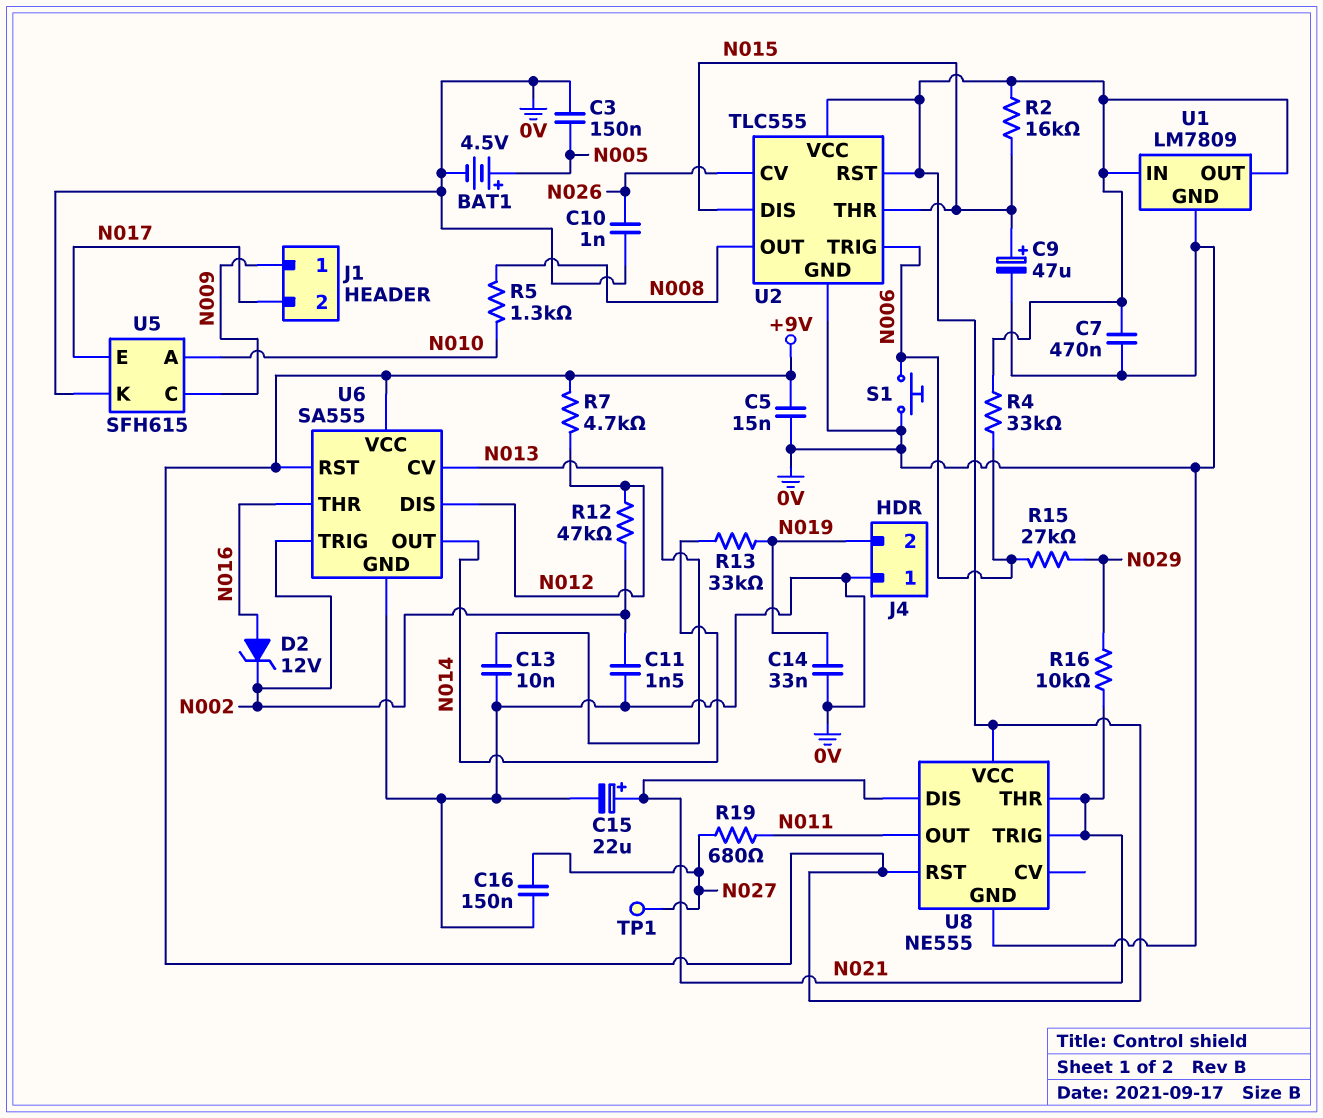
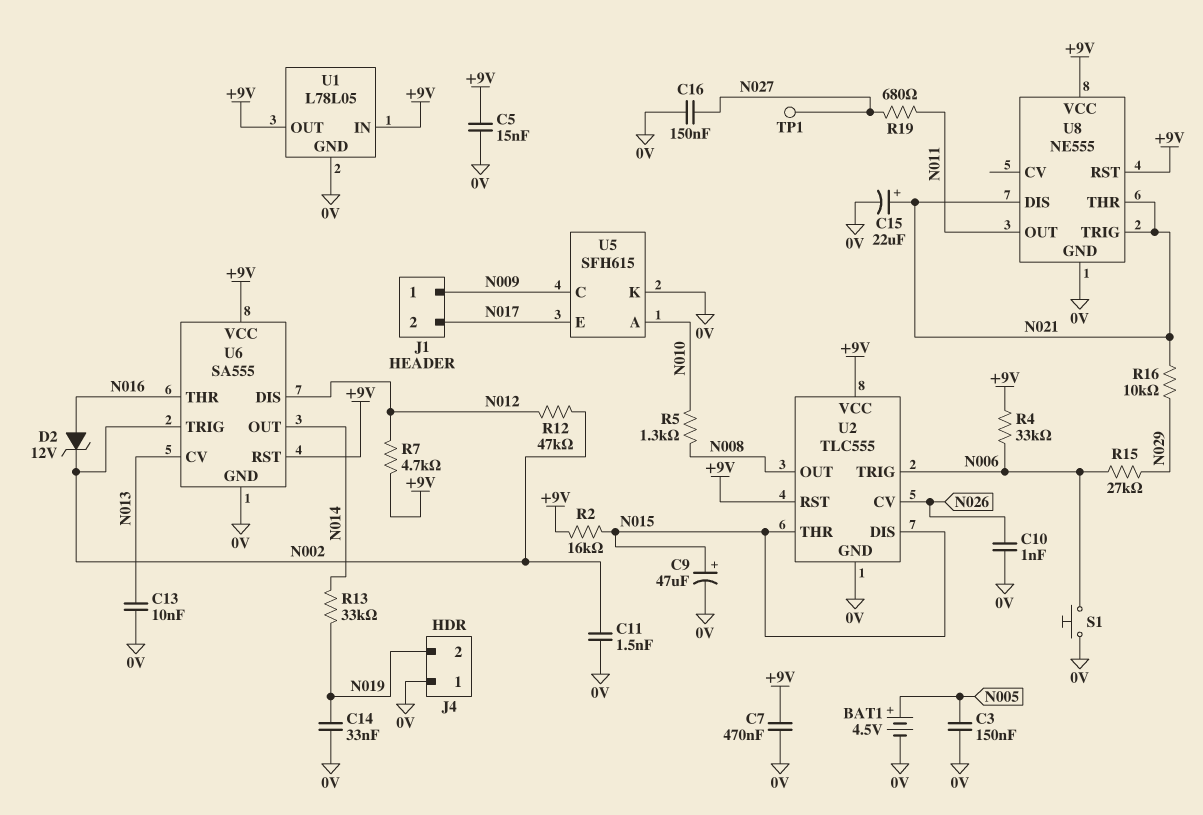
U1: LM7809 -> L78L05

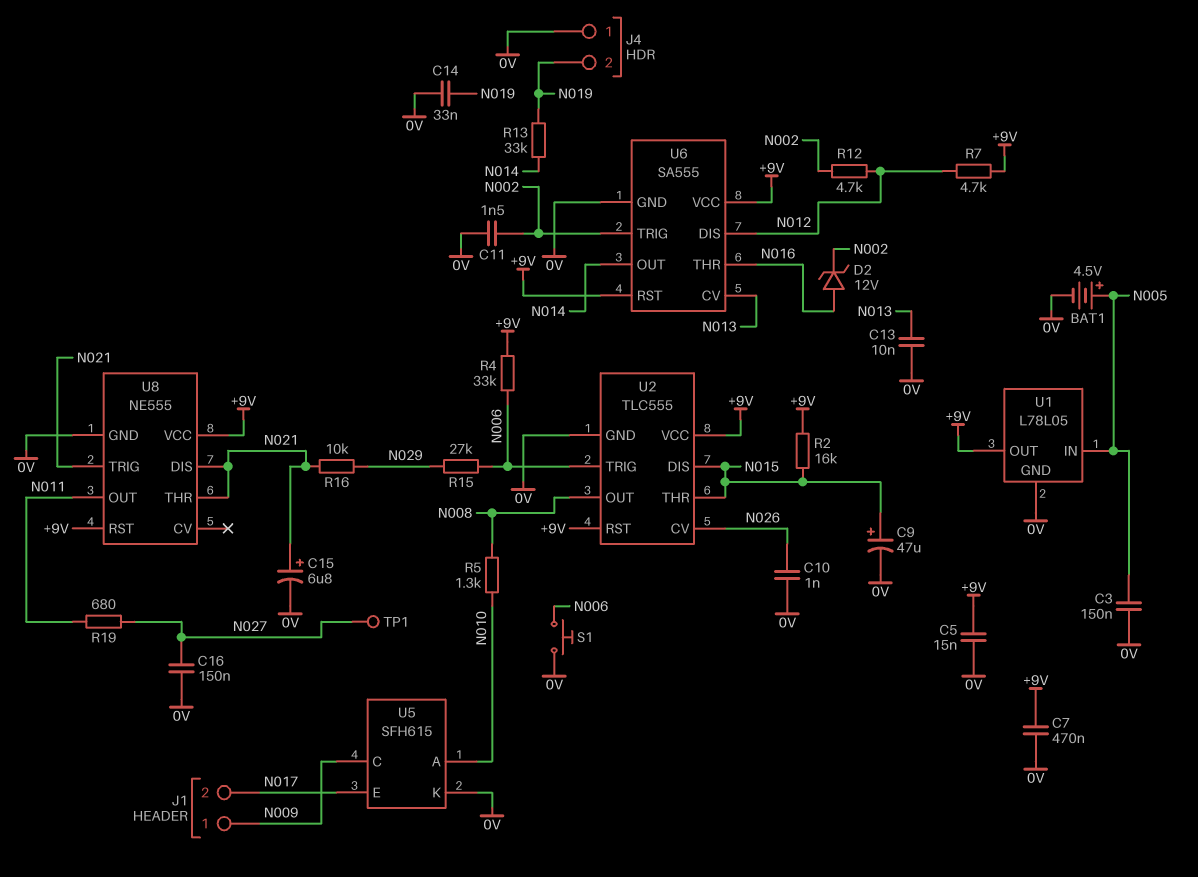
C15: 22uF (plus N021, minus 0V) -> 6.8uF (plus N021, minus 0V)
R12: 47k (N002, N012) -> 4.7k (N002, N012)
U1 pin IN: +9V -> N005

